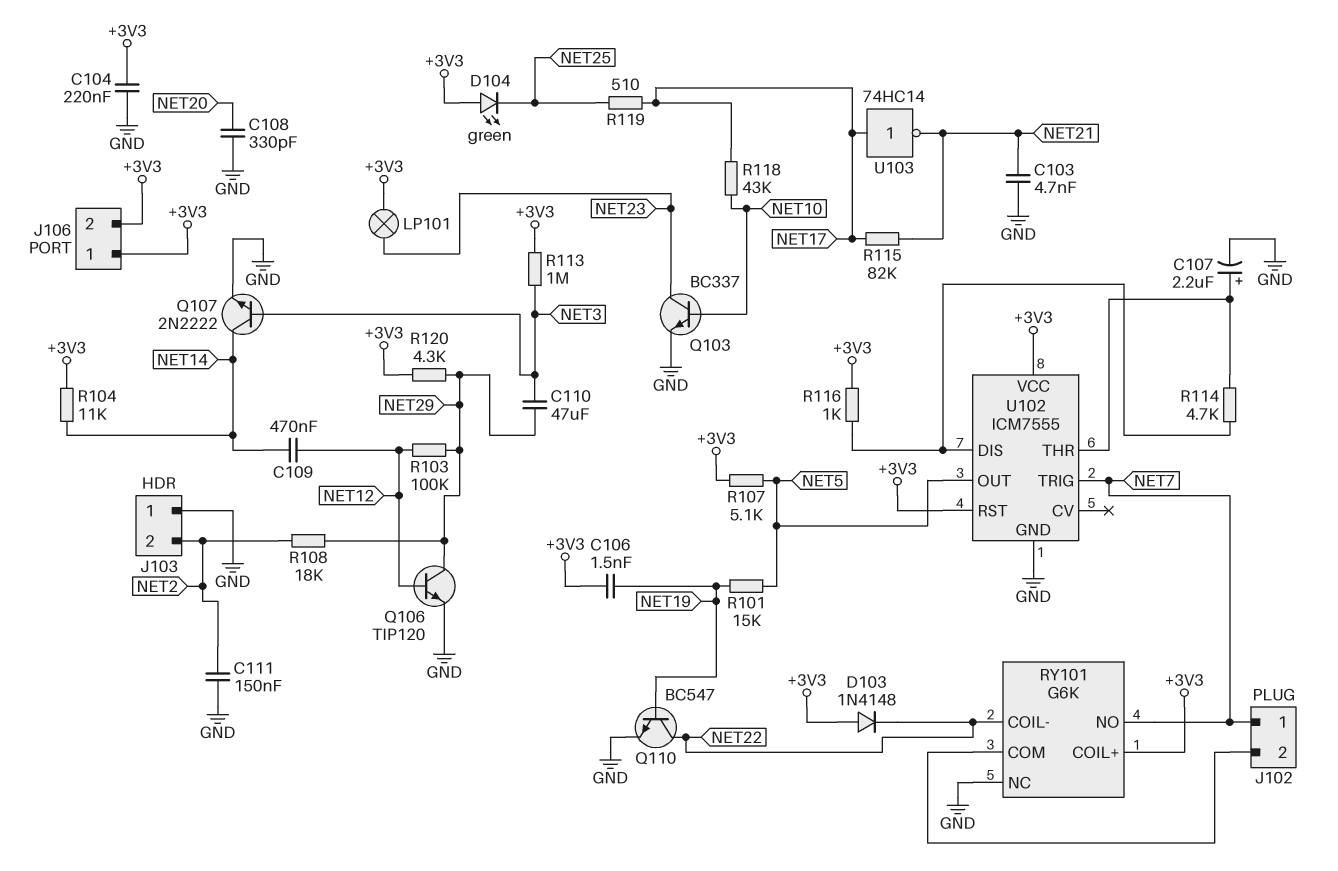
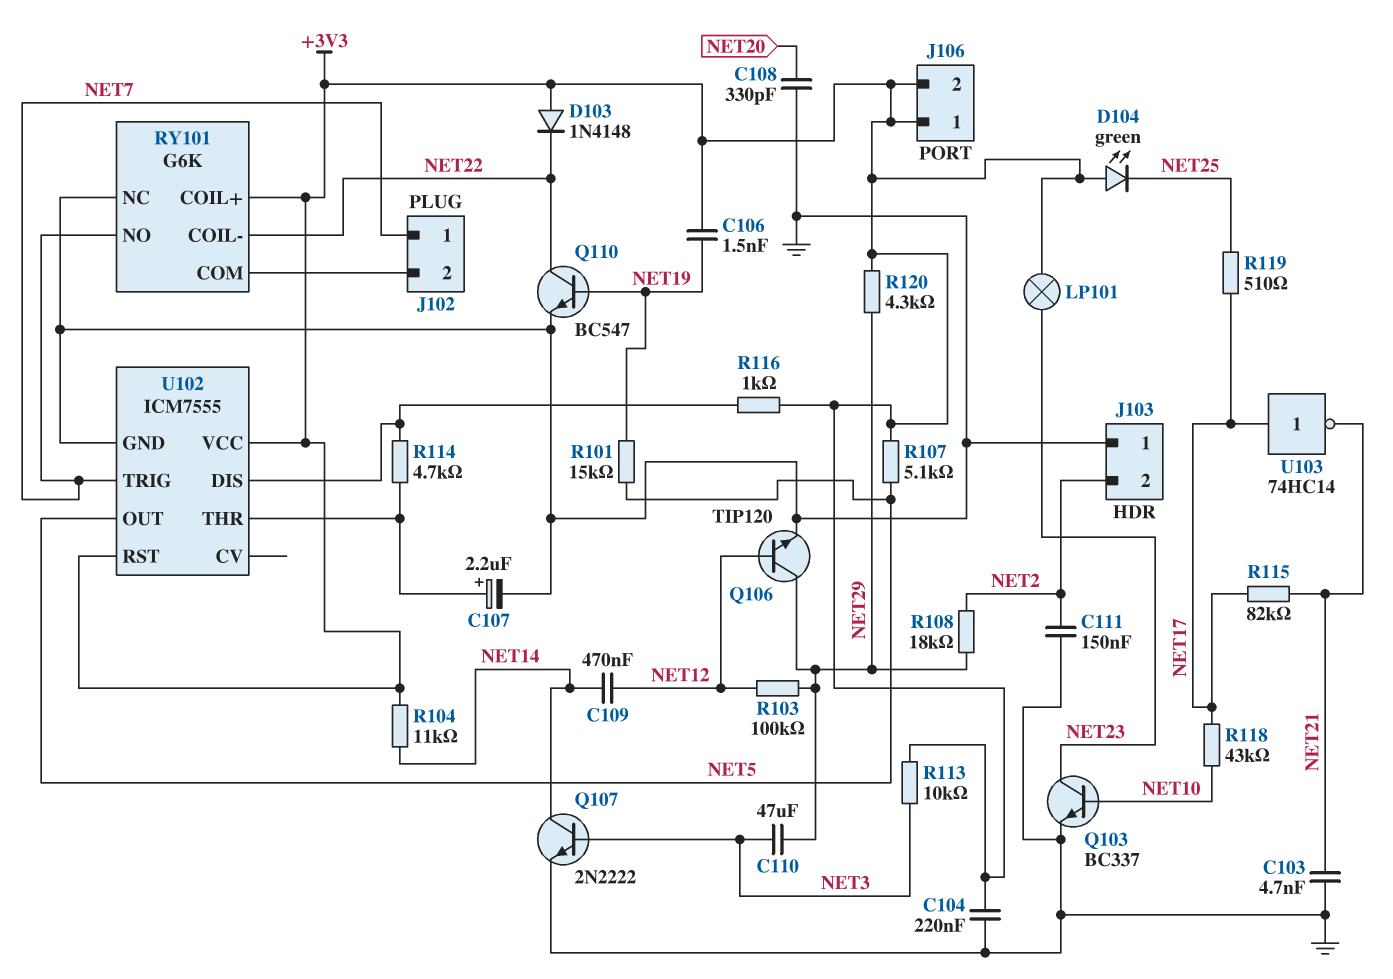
R113: 1M (+3V3, NET3) -> 10k (+3V3, NET3)

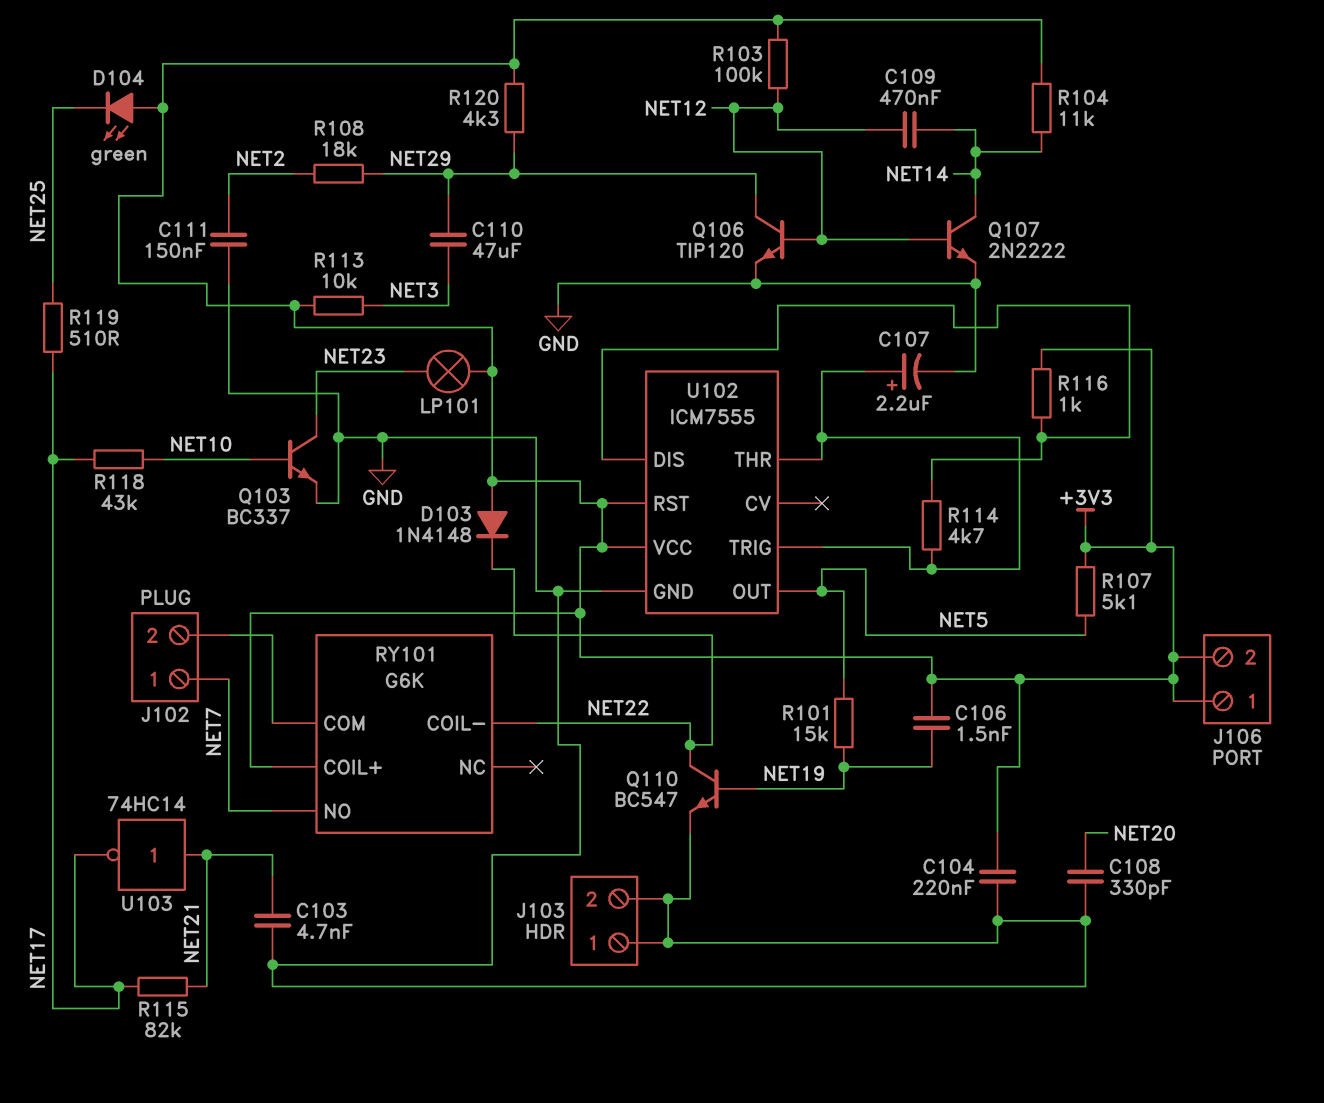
J103 pin 2: NET2 -> GND
Q107: NPN 2N2222 (B NET3, C NET14, E GND) -> NPN 2N2222 (B NET12, C NET14, E GND)
R103: 100k (NET12, NET29) -> 100k (+3V3, NET12)
RY101 pin NC: GND -> none
U102 pin TRIG: NET7 -> U102/THR
U103: NOT 74HC14 (in NET17, out NET21) -> NOT 74HC14 (in NET21, out NET17)

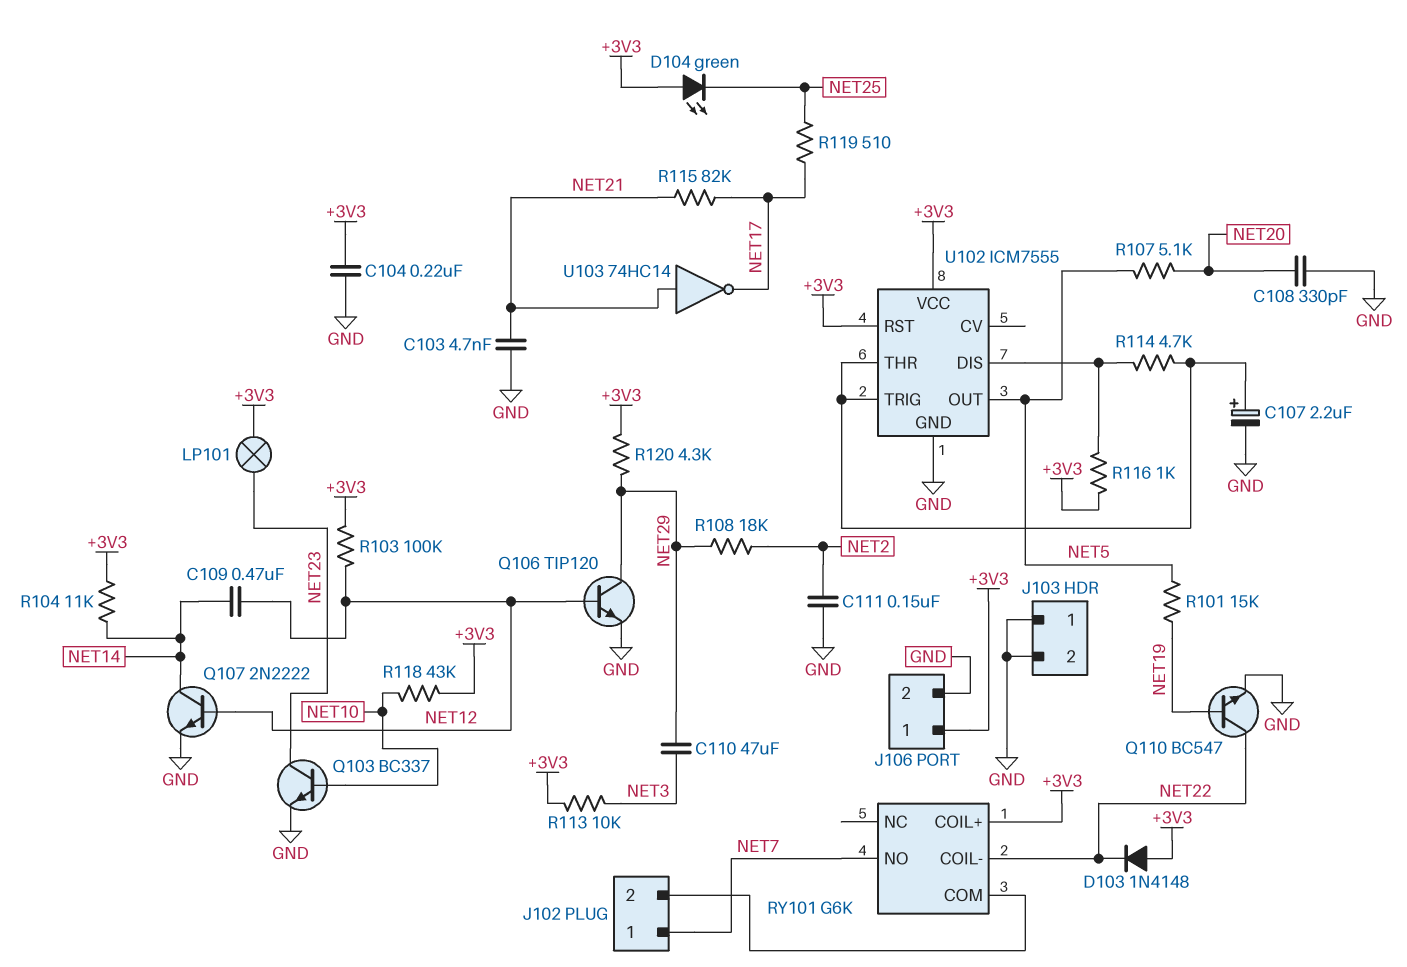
C106: 1.5nF (+3V3, NET19) -> none
J106 pin 2: +3V3 -> GND
R107: 5.1k (+3V3, NET5) -> 5.1k (NET5, NET20)
R118: 43k (NET10, NET17) -> 43k (+3V3, NET10)

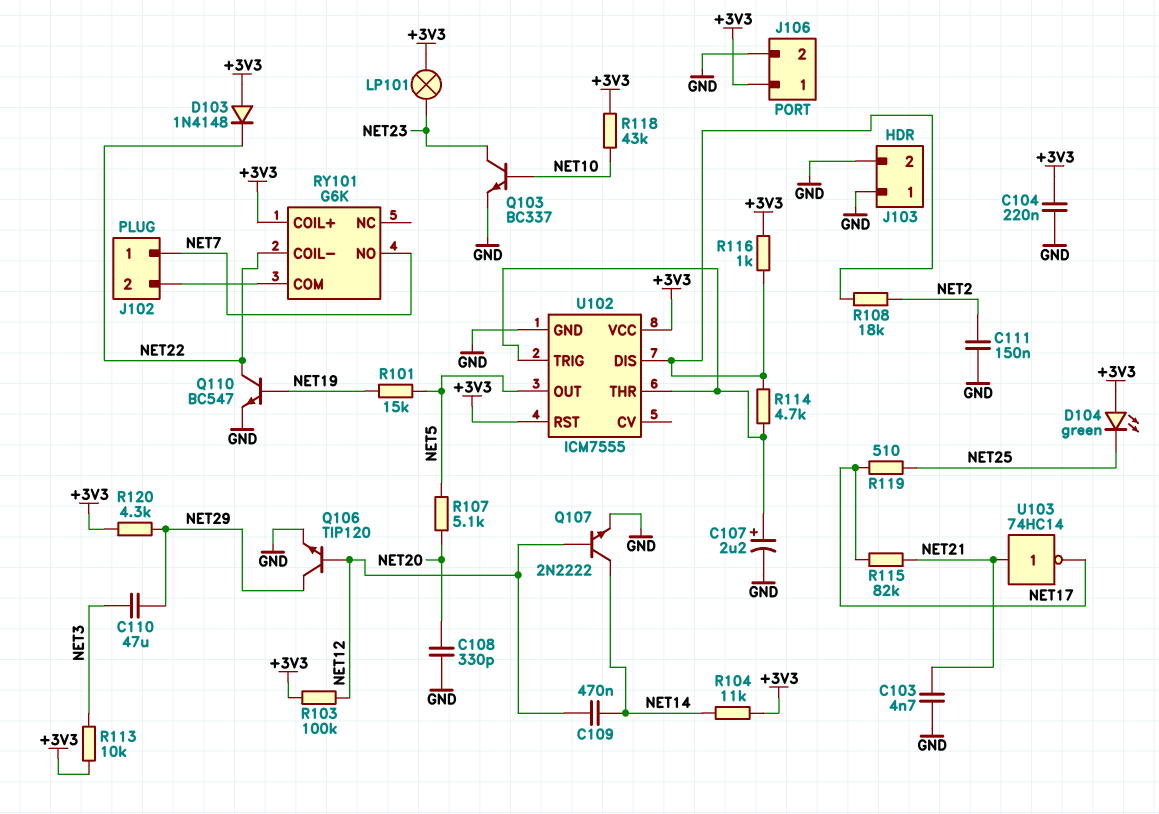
R108: 18k (NET2, NET29) -> 18k (NET2, U102/DIS)

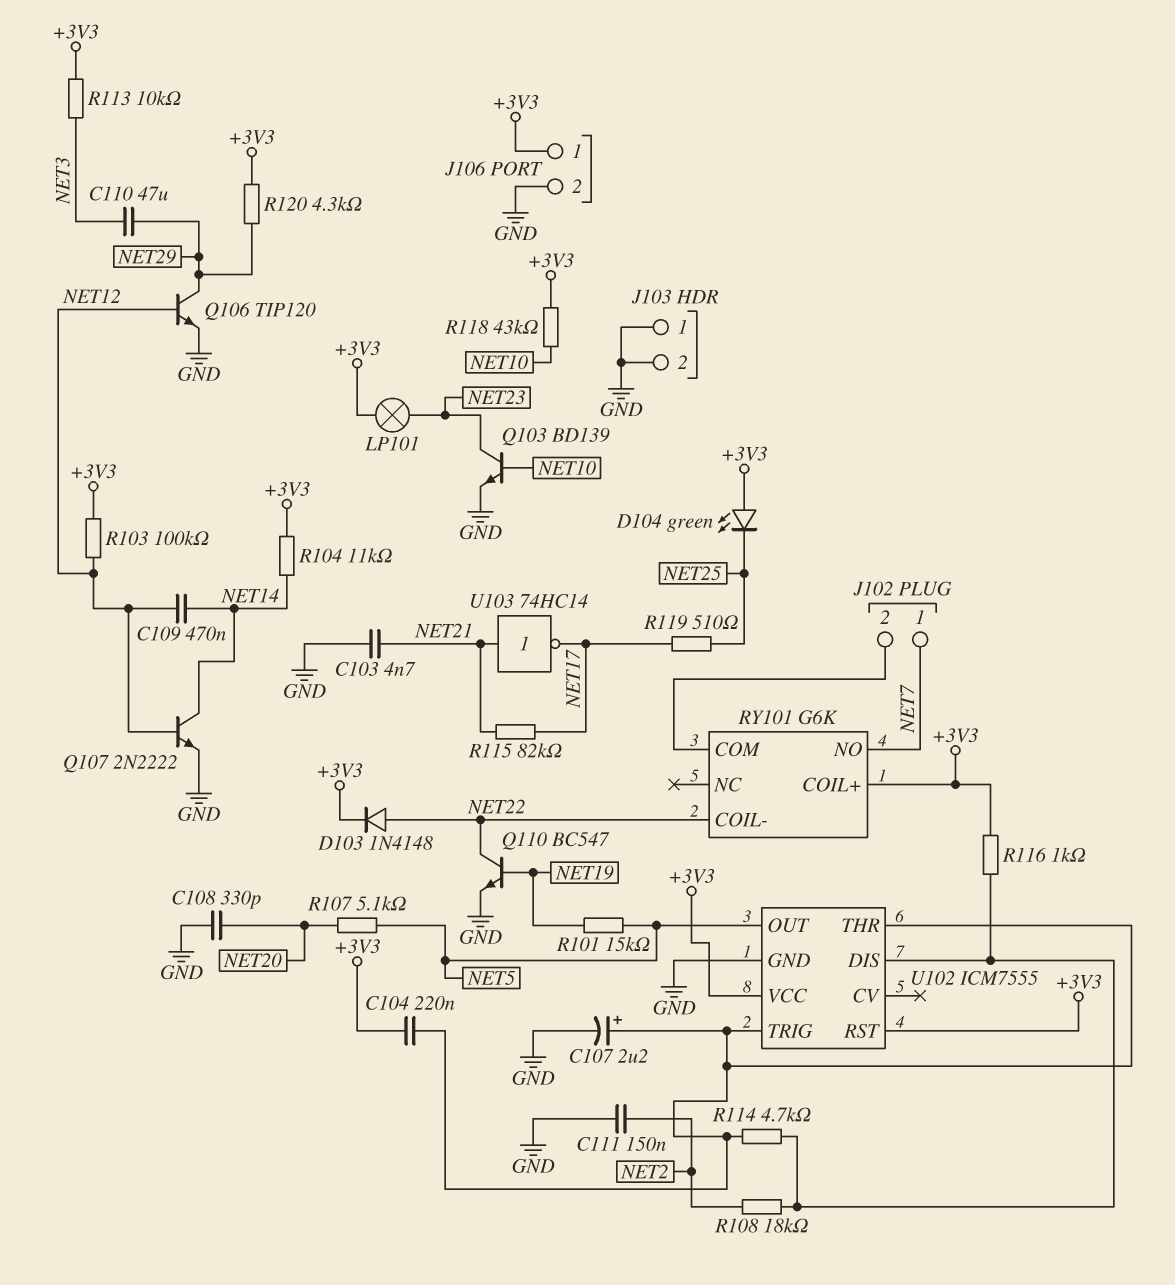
C104: 220nF (+3V3, GND) -> 220nF (+3V3, U102/THR)
D103: diode 1N4148 (A +3V3, K NET22) -> diode 1N4148 (A NET22, K +3V3)
Q103: NPN BC337 (B NET10, C NET23, E GND) -> NPN BD139 (B NET10, C NET23, E GND)

